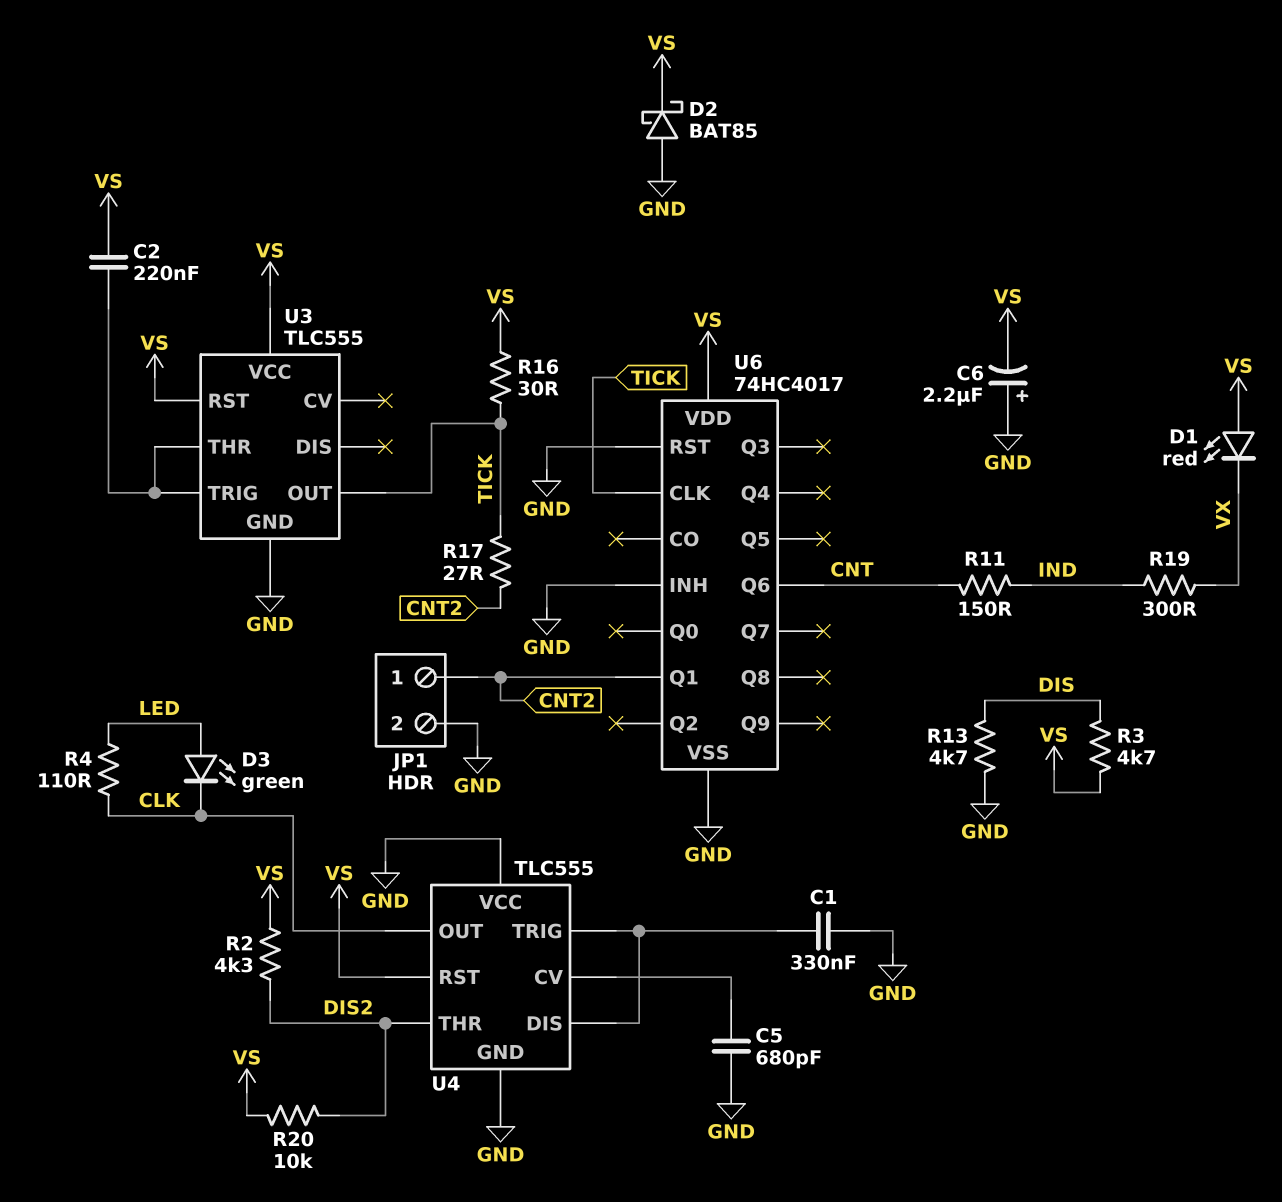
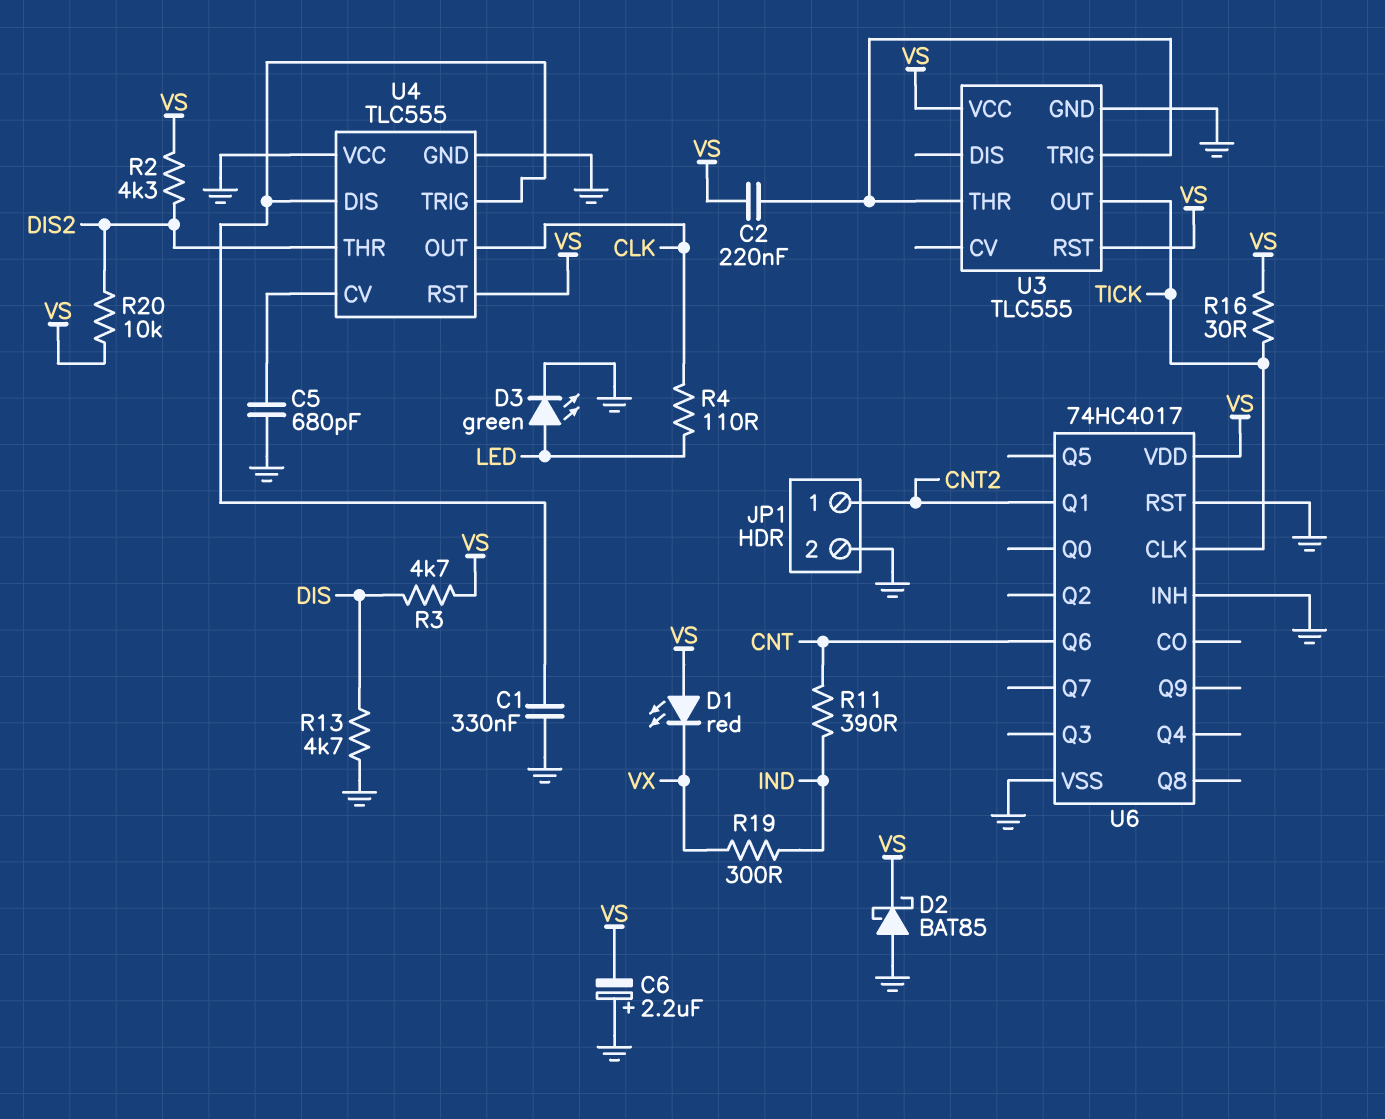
D3: LED green (A LED, K CLK) -> LED green (A LED, K GND)
R11: 150 (CNT, IND) -> 390 (CNT, IND)
R17: 27 (CNT2, TICK) -> none

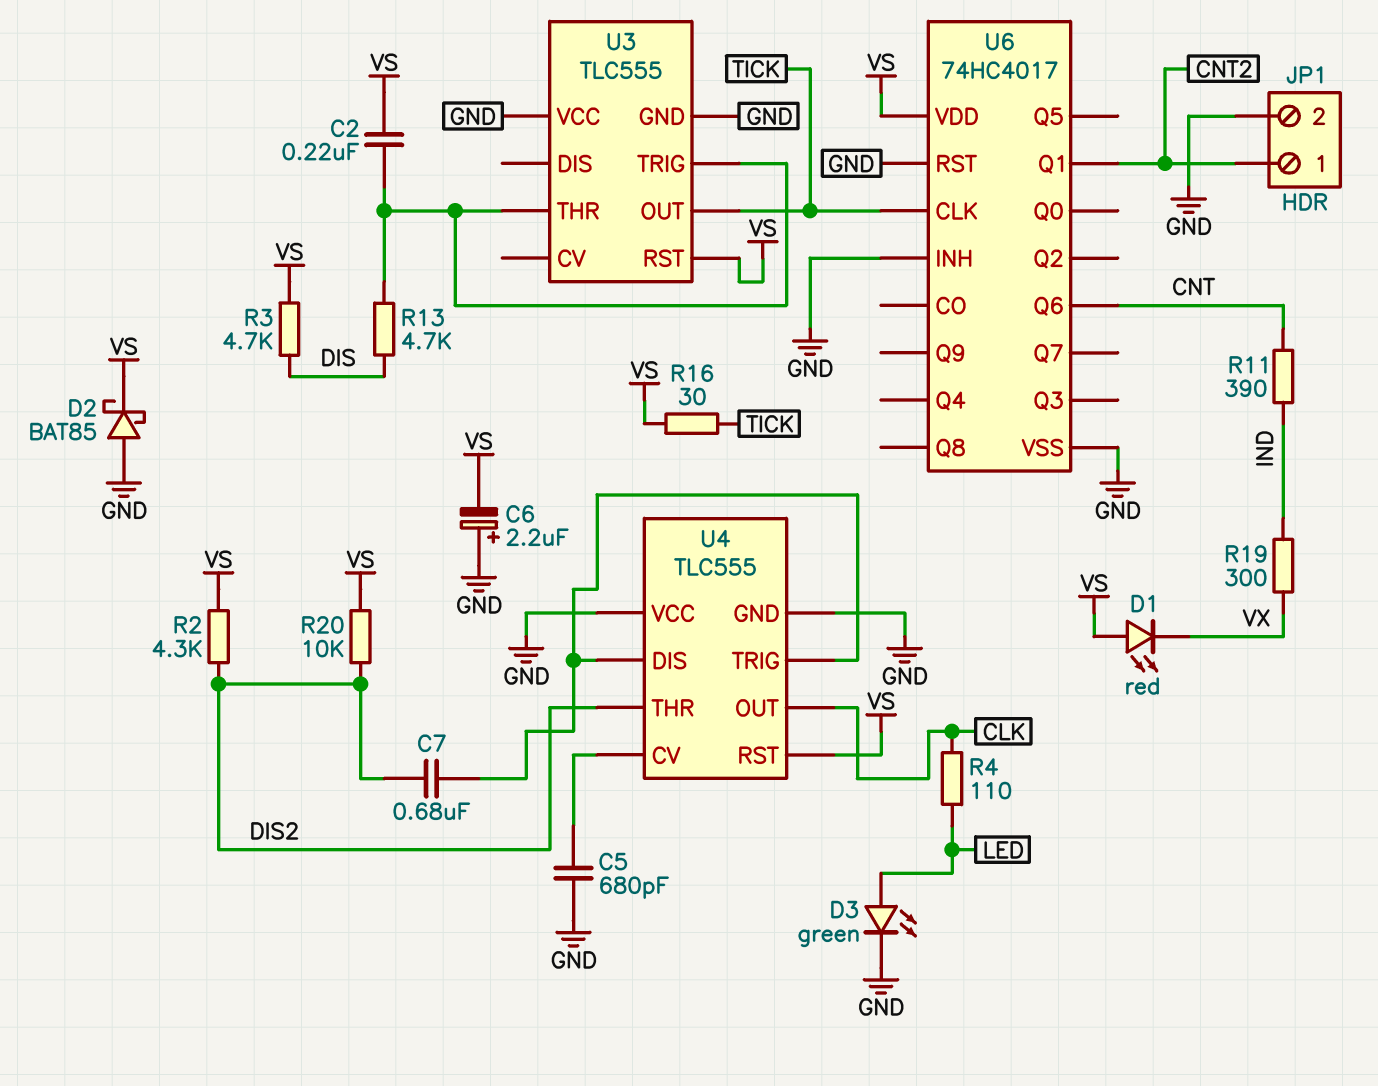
C1: 330nF (GND, U4/DIS) -> none
C7: none -> 680nF (DIS2, U4/DIS)
R13: 4.7k (DIS, GND) -> 4.7k (DIS, U3/THR)
U3 pin VCC: VS -> GND

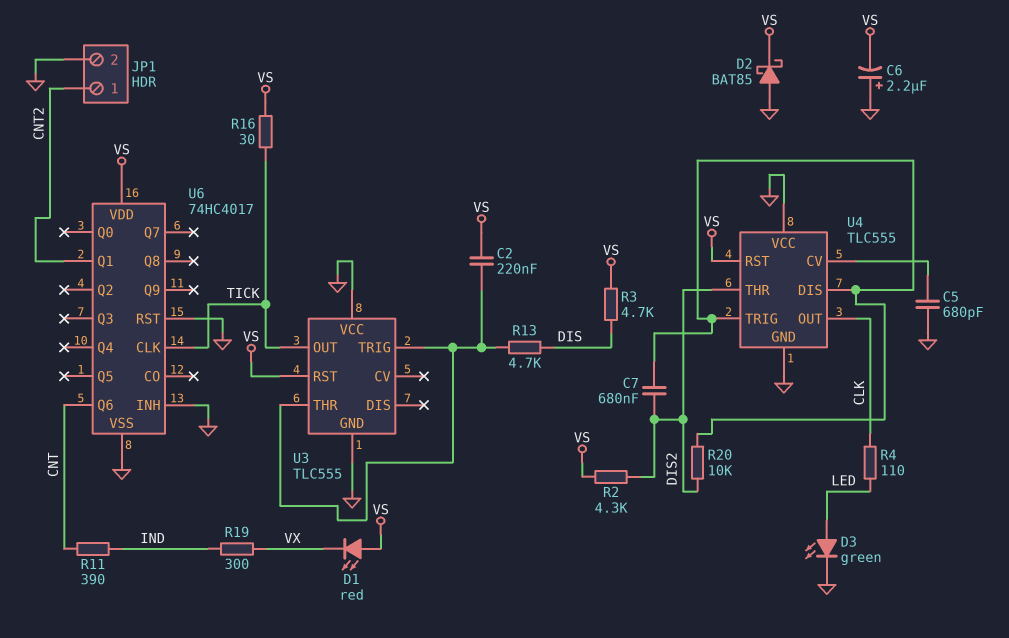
R20: 10k (DIS2, VS) -> 10k (DIS2, U4/DIS)

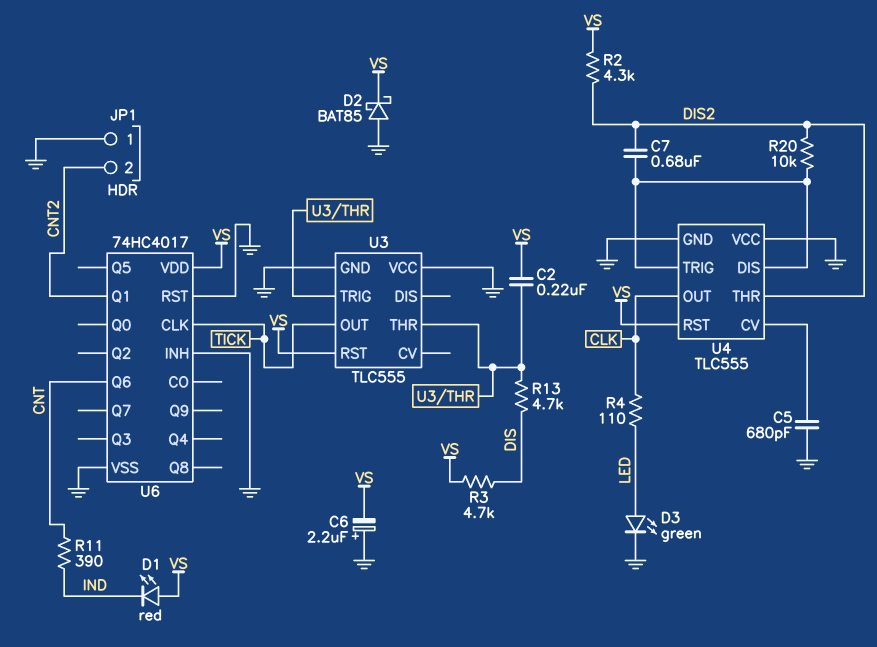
D1: LED red (A VS, K VX) -> LED red (A VS, K IND)
JP1 pin 1: CNT2 -> GND
JP1 pin 2: GND -> CNT2
R16: 30 (TICK, VS) -> none
R19: 300 (IND, VX) -> none

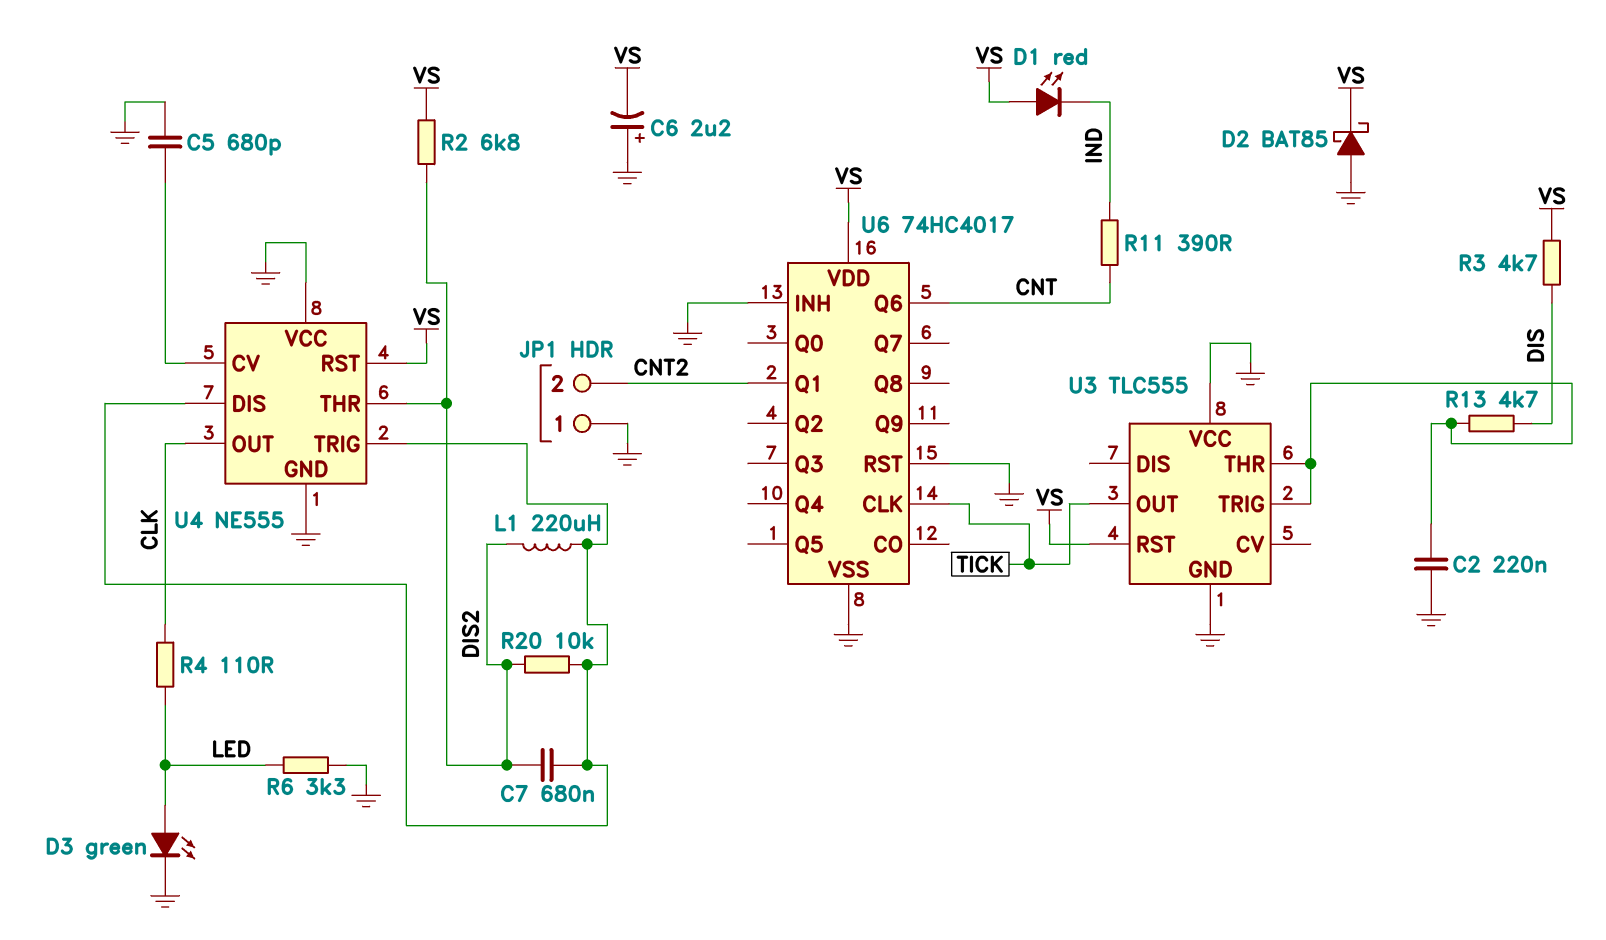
C2: 220nF (U3/THR, VS) -> 220nF (GND, U3/THR)
L1: none -> 220uH (DIS2, U4/DIS)
R2: 4.3k (DIS2, VS) -> 6.8k (DIS2, VS)
R6: none -> 3.3k (GND, LED)
U4: TLC555 -> NE555

